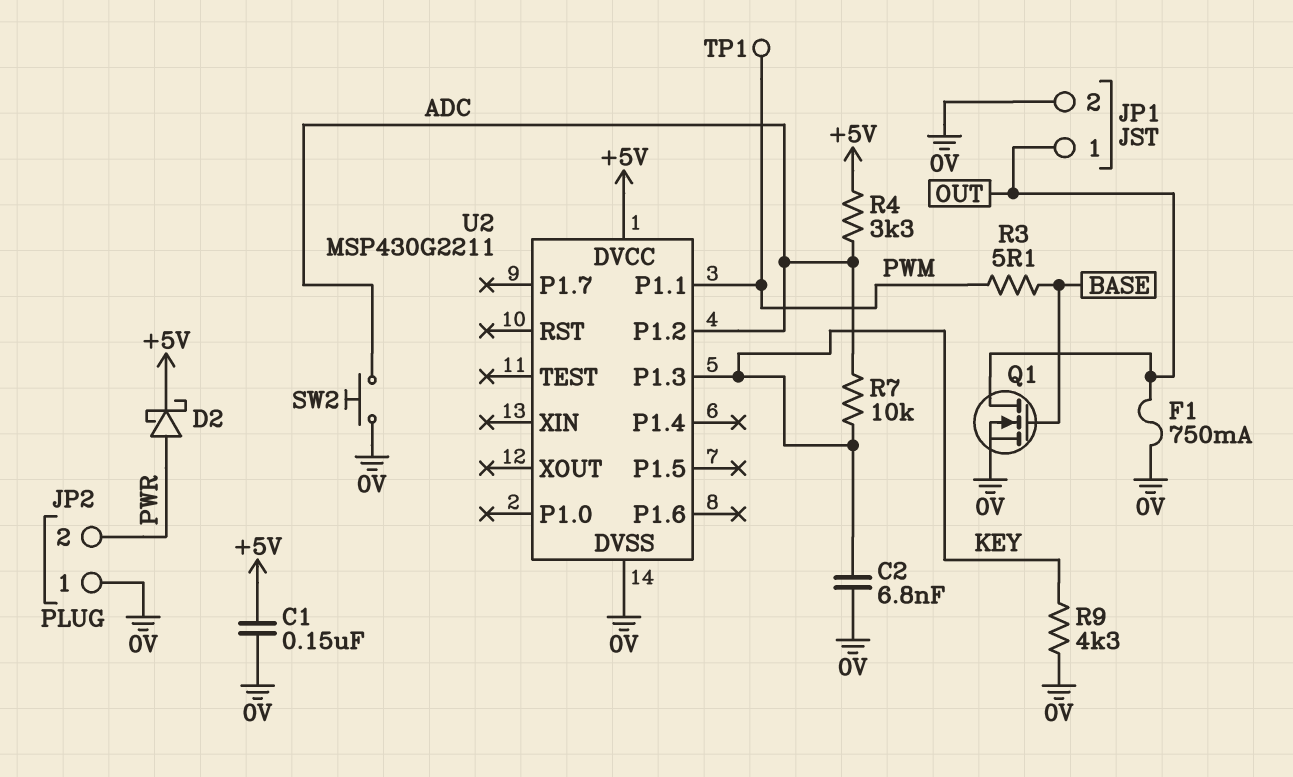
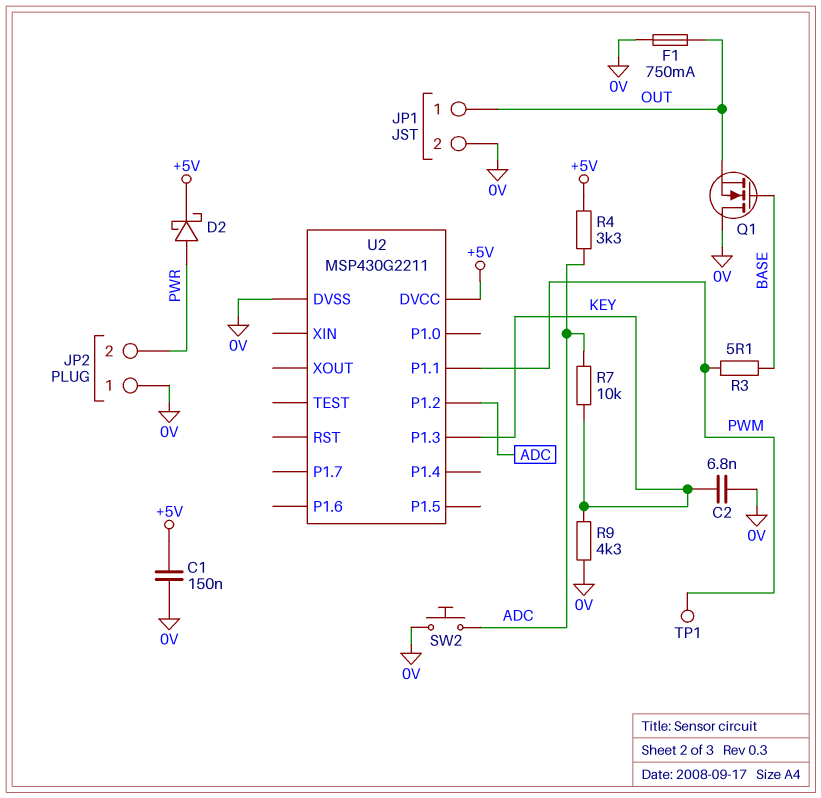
Q1: NMOS (G BASE, D OUT, S 0V) -> NMOS (G BASE, D 0V, S OUT)

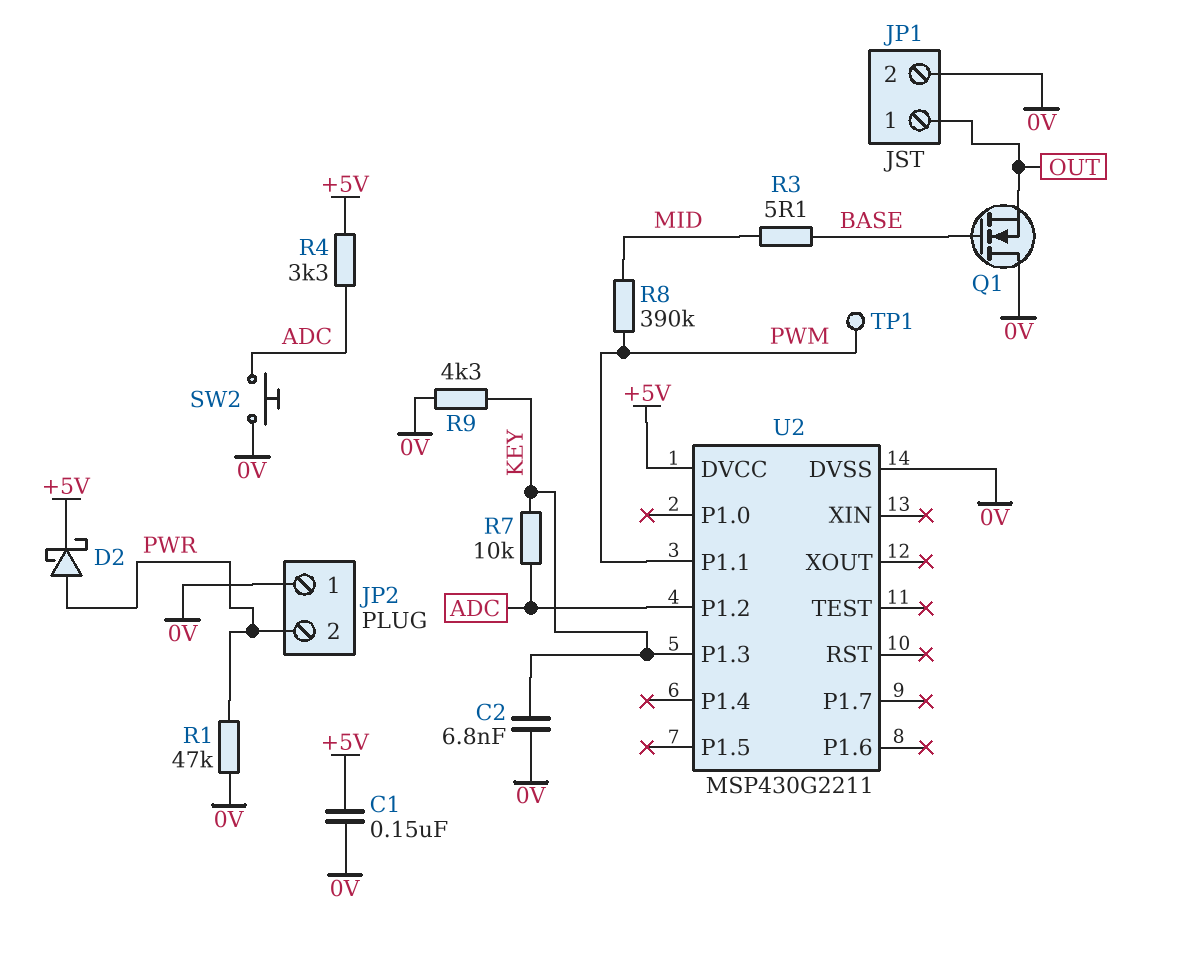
F1: 750mA (0V, OUT) -> none
R1: none -> 47k (0V, PWR)
R3: 5.1 (BASE, PWM) -> 5.1 (BASE, MID)
R8: none -> 390k (MID, PWM)

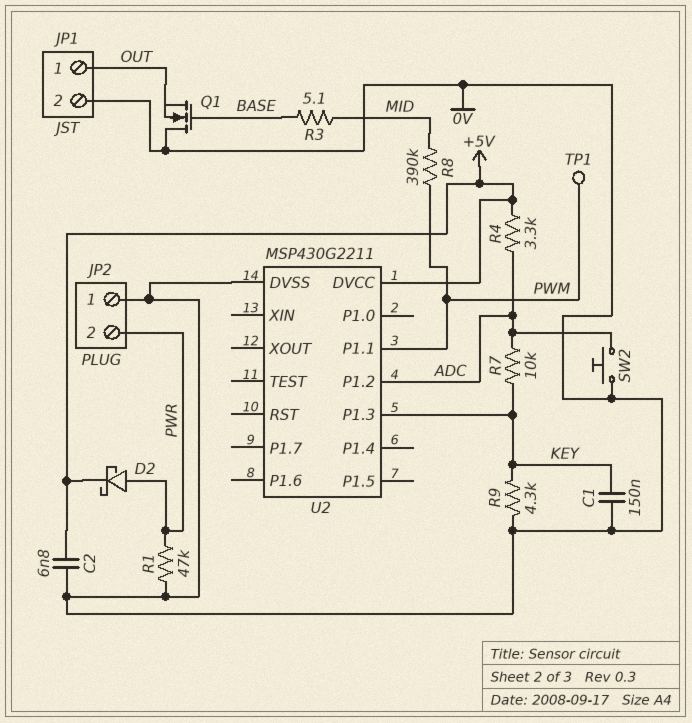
C1: 150nF (+5V, 0V) -> 150nF (0V, KEY)
C2: 6.8nF (0V, KEY) -> 6.8nF (+5V, 0V)

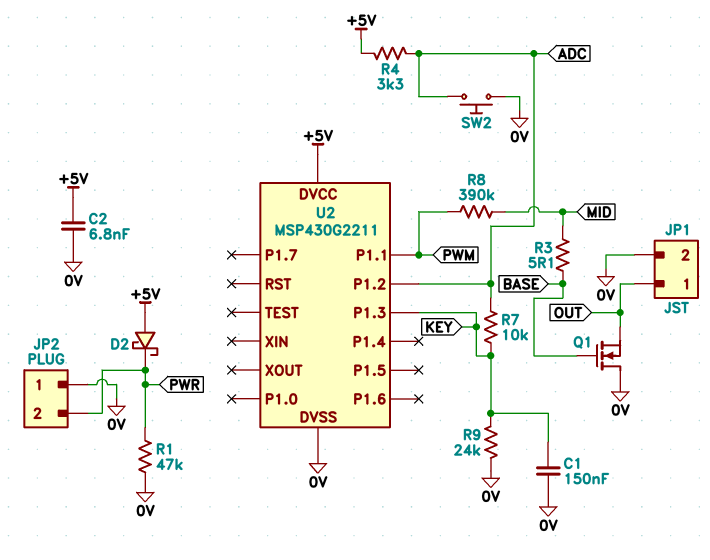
D2: schottky (A PWR, K +5V) -> schottky (A +5V, K PWR)
R9: 4.3k (0V, KEY) -> 24k (0V, KEY)
TP1: test point (PWM) -> none

